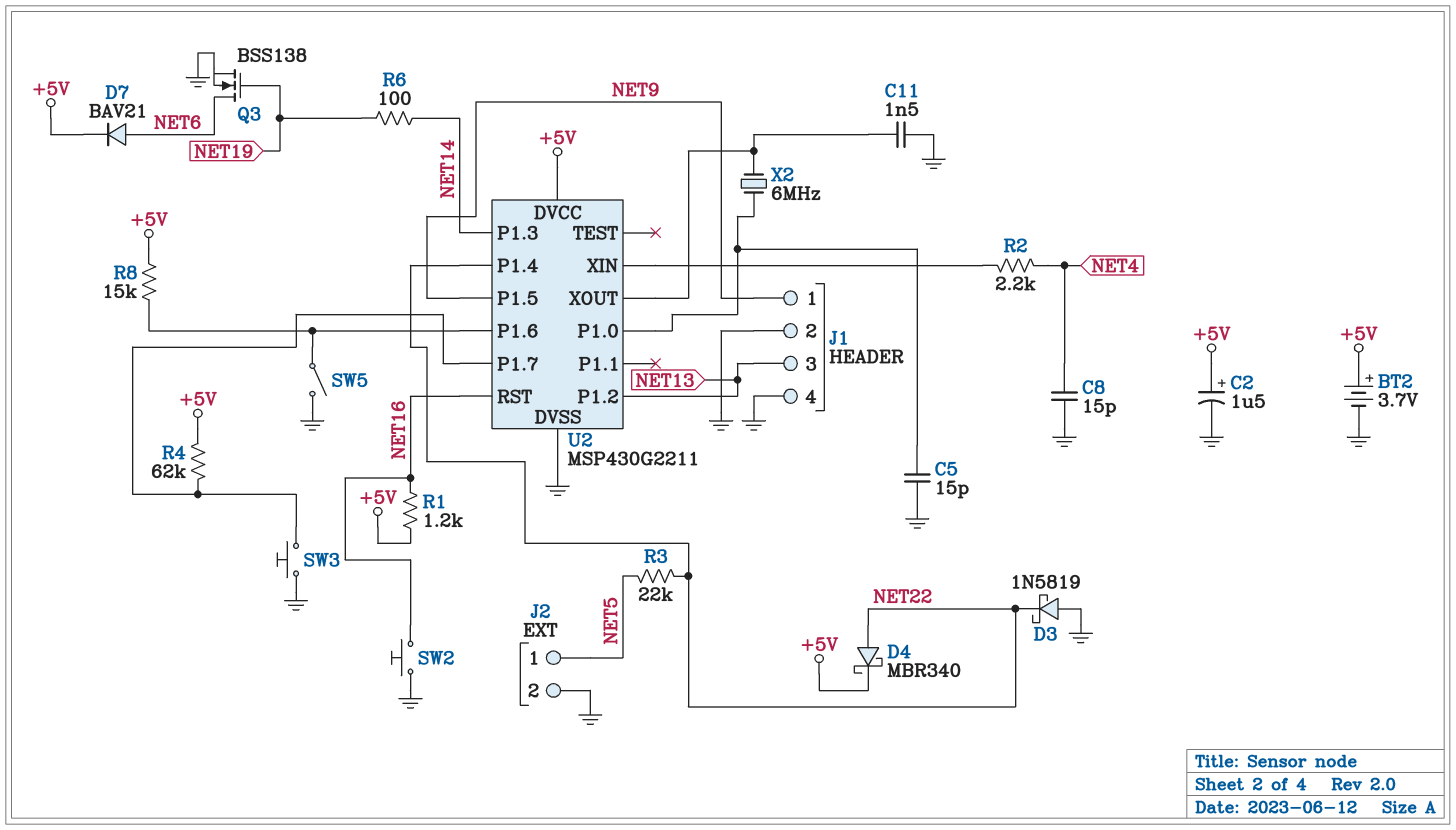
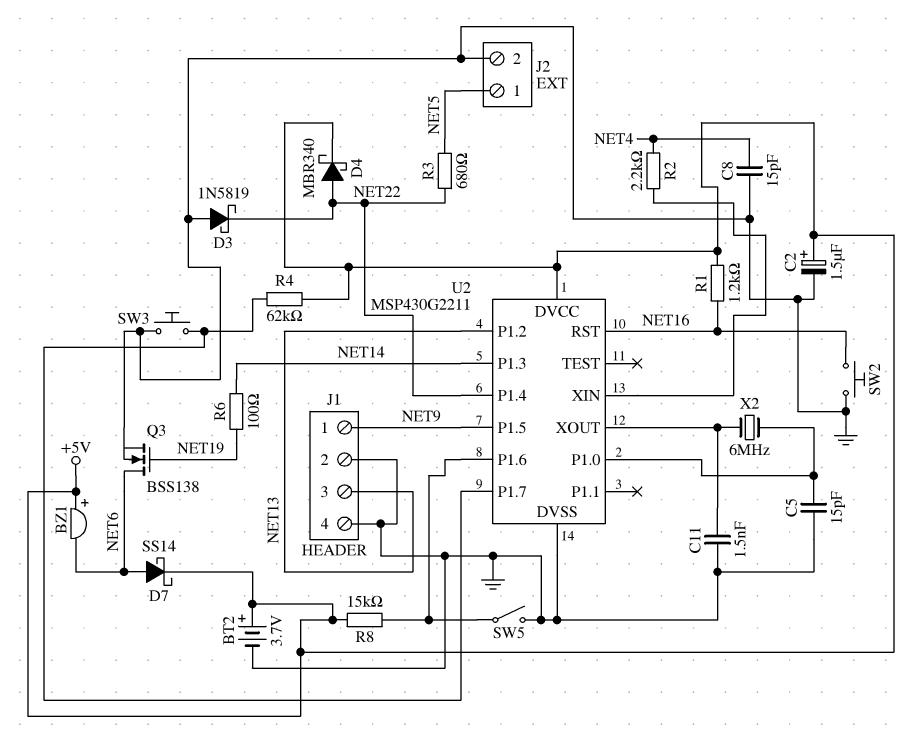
BZ1: none -> buzzer (plus +5V, minus NET6)
D7: diode BAV21 (A NET6, K +5V) -> schottky SS14 (A NET6, K +5V)
R3: 22k (NET5, NET22) -> 680 (NET5, NET22)

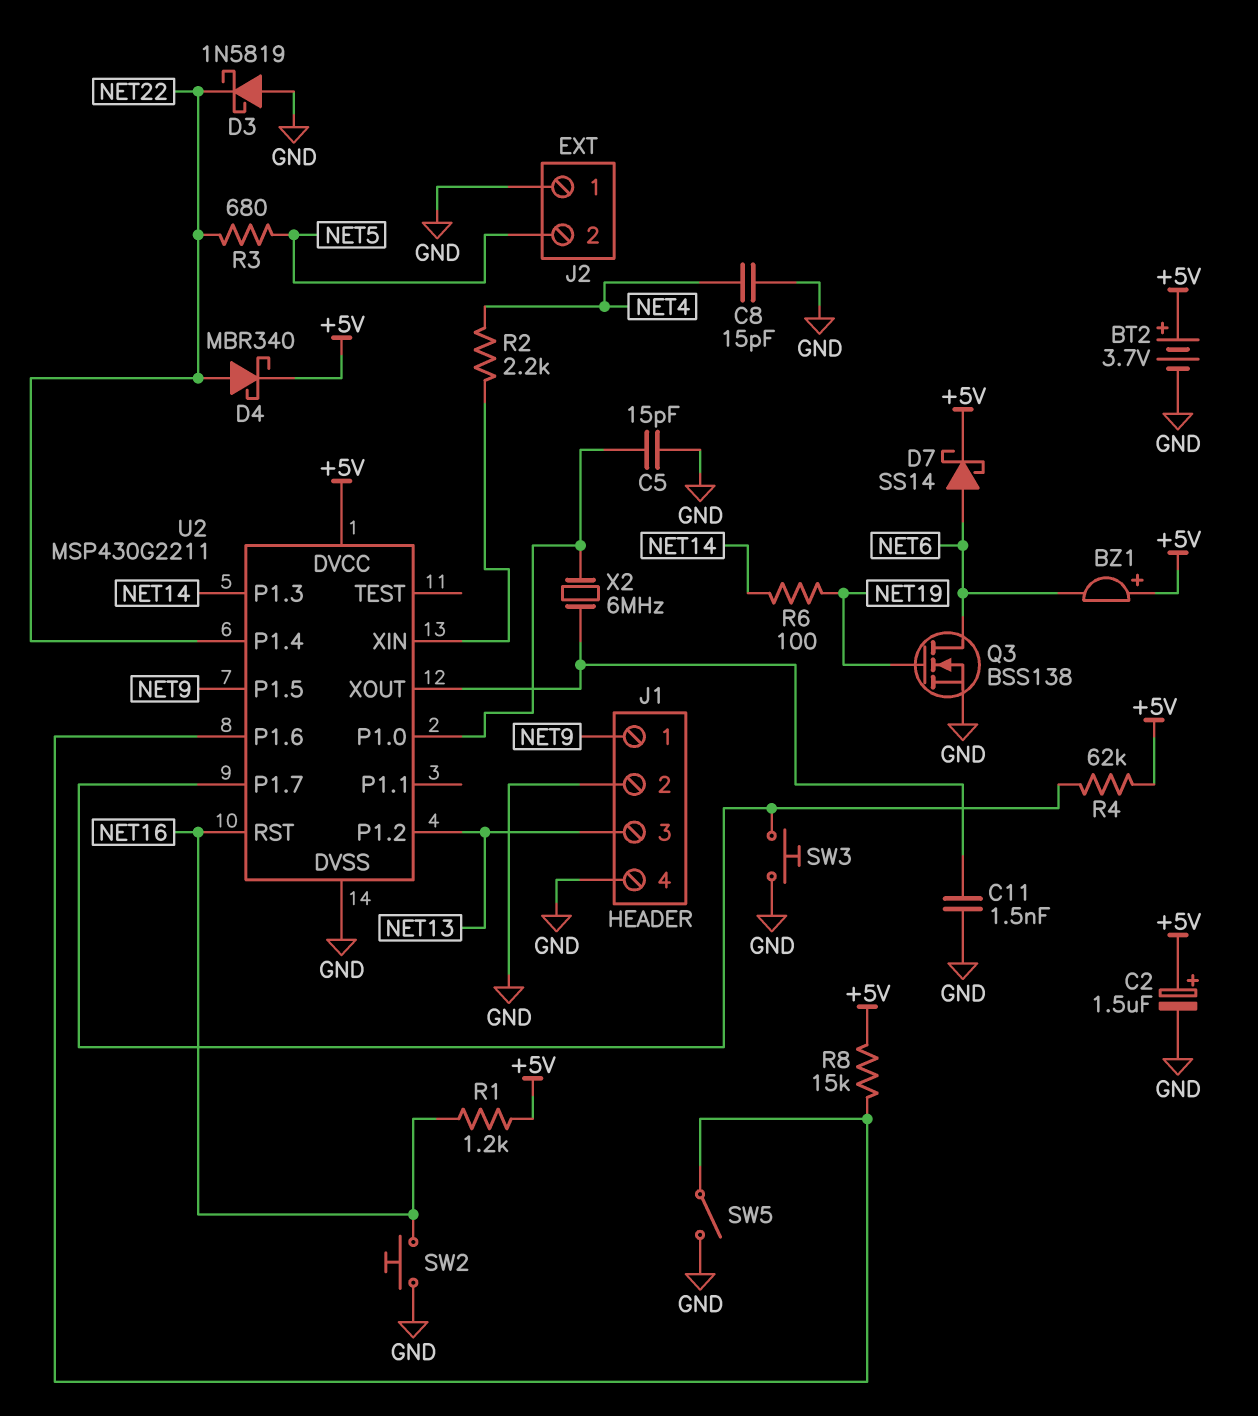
J2 pin 1: NET5 -> GND
J2 pin 2: GND -> NET5

